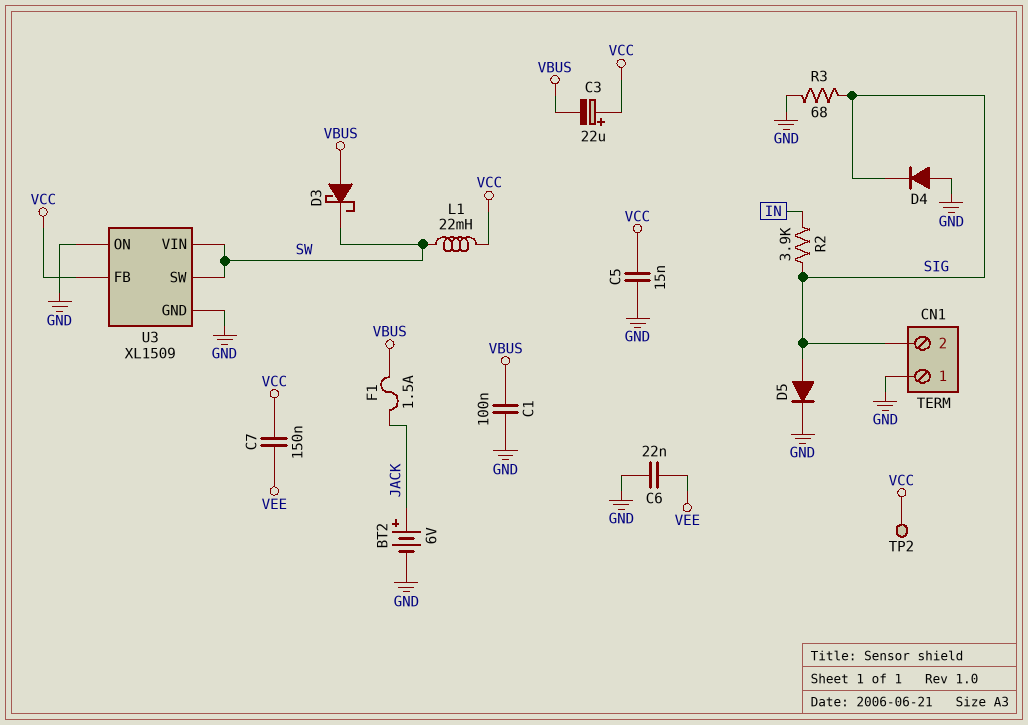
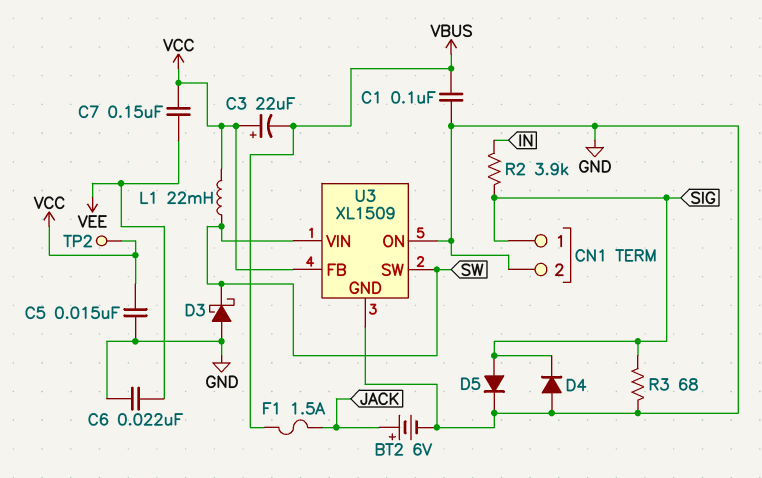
CN1 pin 1: GND -> SIG
CN1 pin 2: SIG -> GND
D3: schottky (A VBUS, K SW) -> schottky (A GND, K SW)

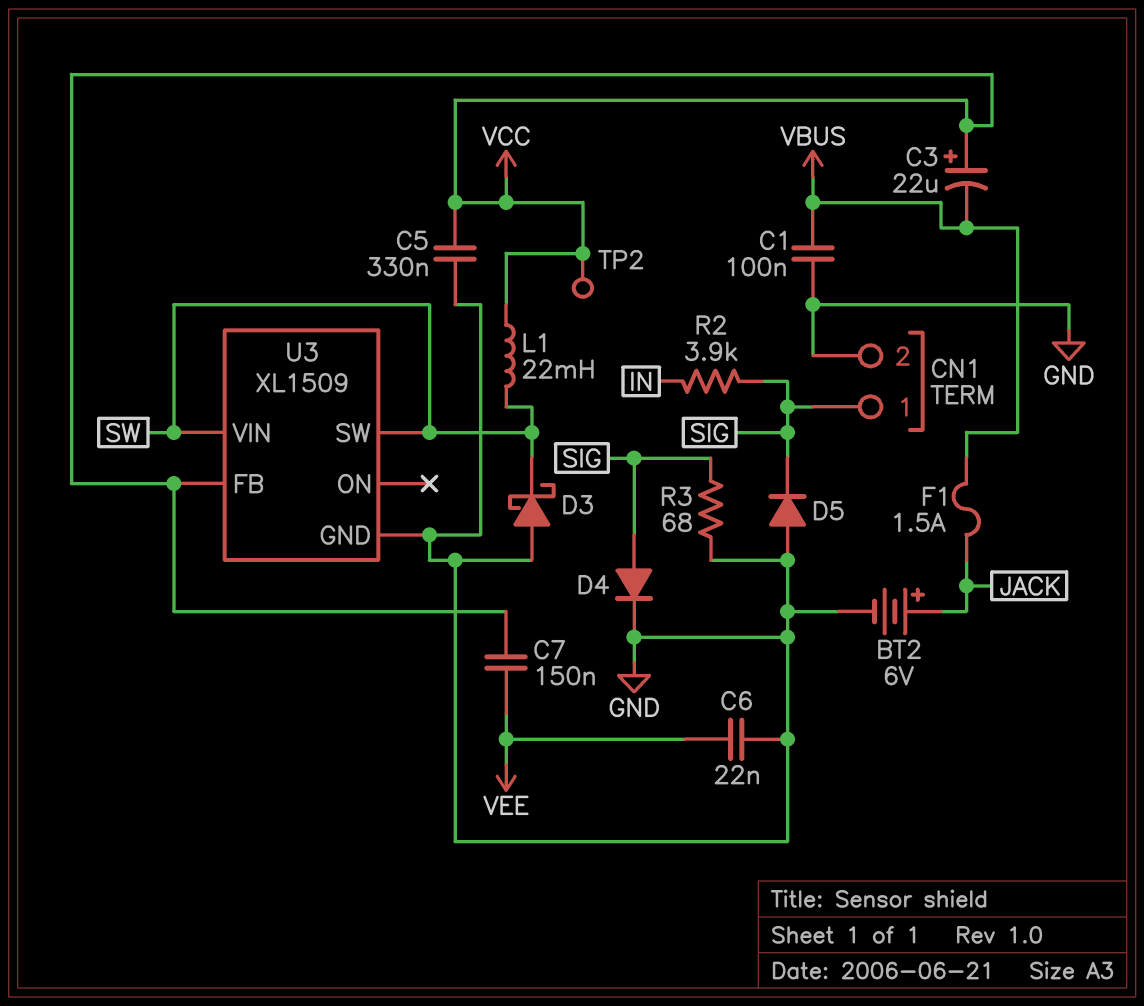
C5: 15nF (GND, VCC) -> 330nF (GND, VCC)
D4: diode (A GND, K SIG) -> diode (A SIG, K GND)
D5: diode (A SIG, K GND) -> diode (A GND, K SIG)
U3 pin ON: GND -> none

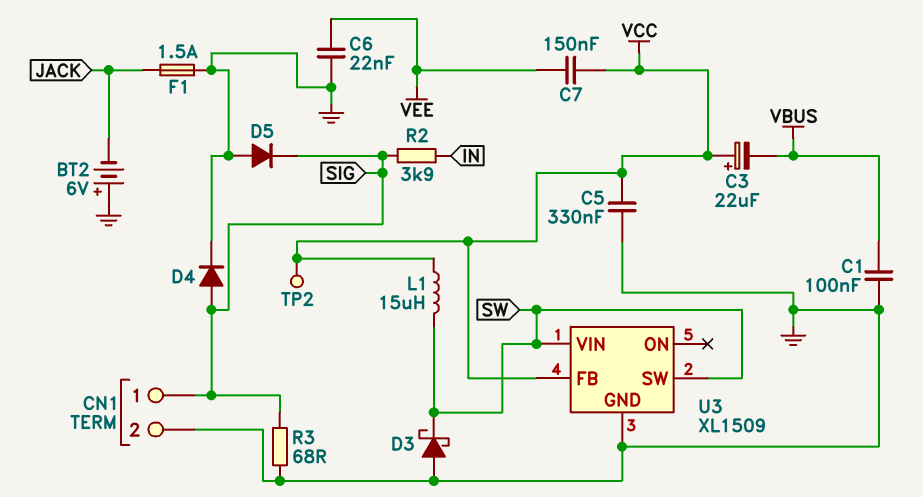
BT2: 6V (plus JACK, minus GND) -> 6V (plus GND, minus JACK)
F1: 1.5A (JACK, VBUS) -> 1.5A (GND, JACK)
L1: 22mH (SW, VCC) -> 15uH (SW, VCC)

